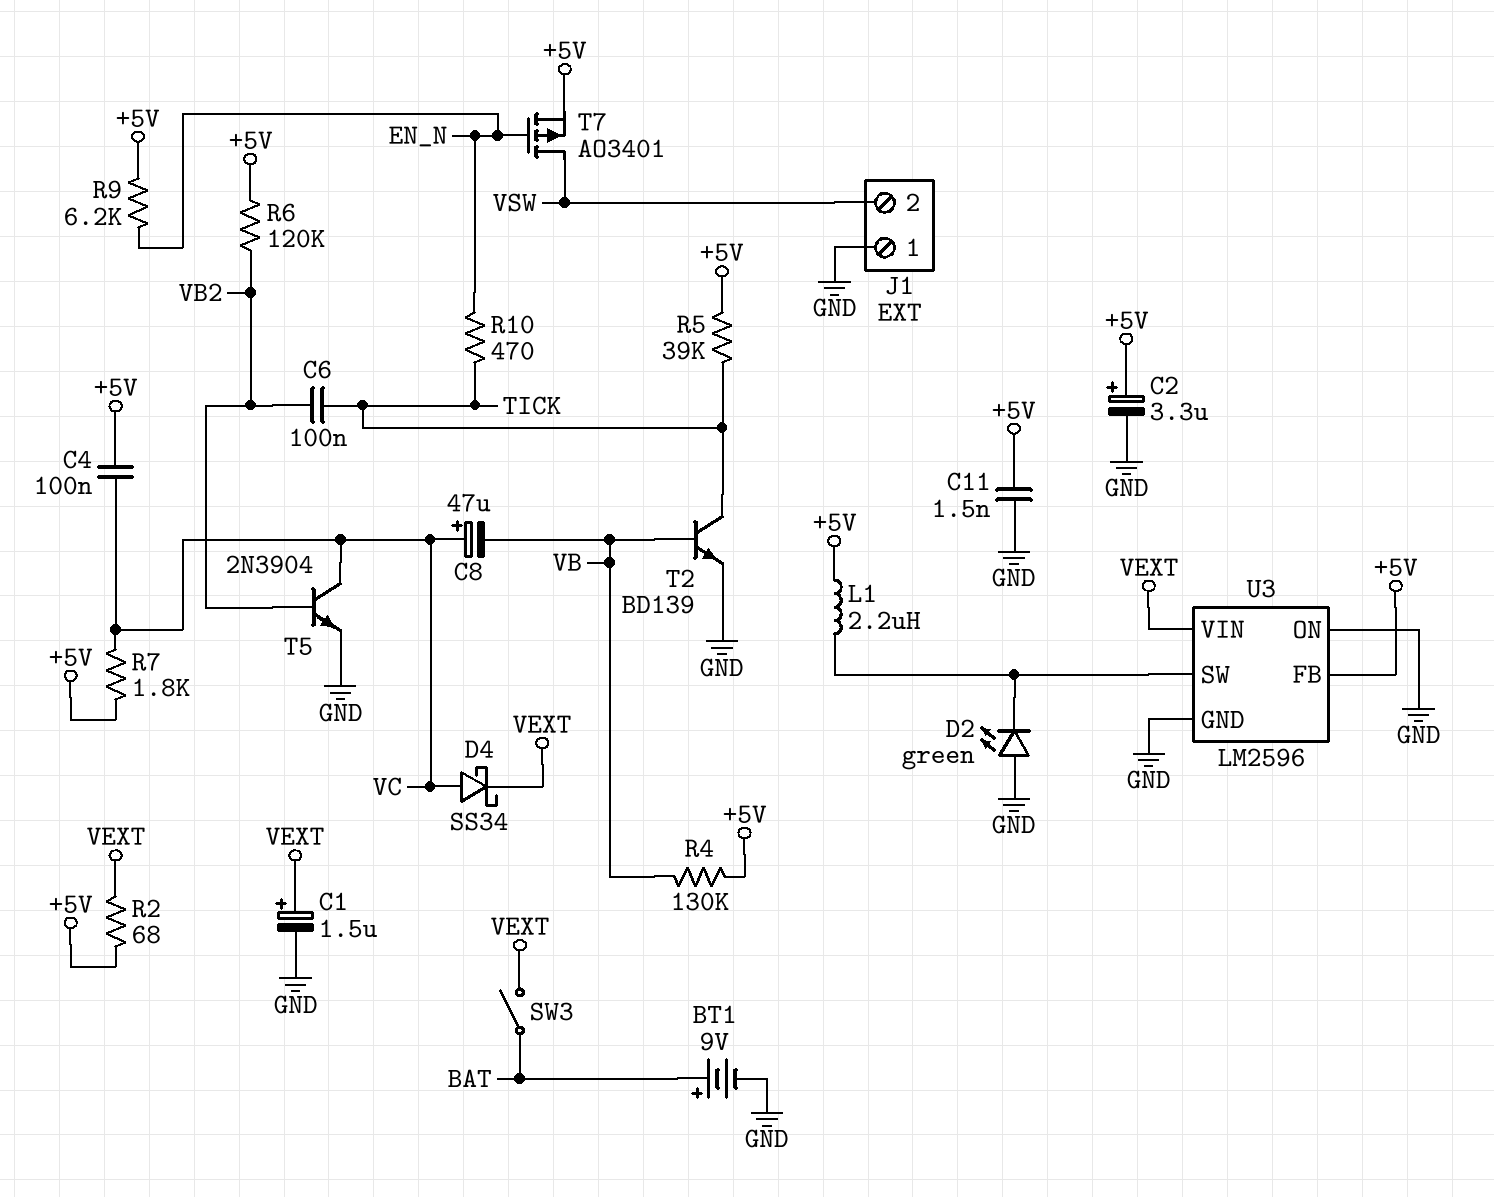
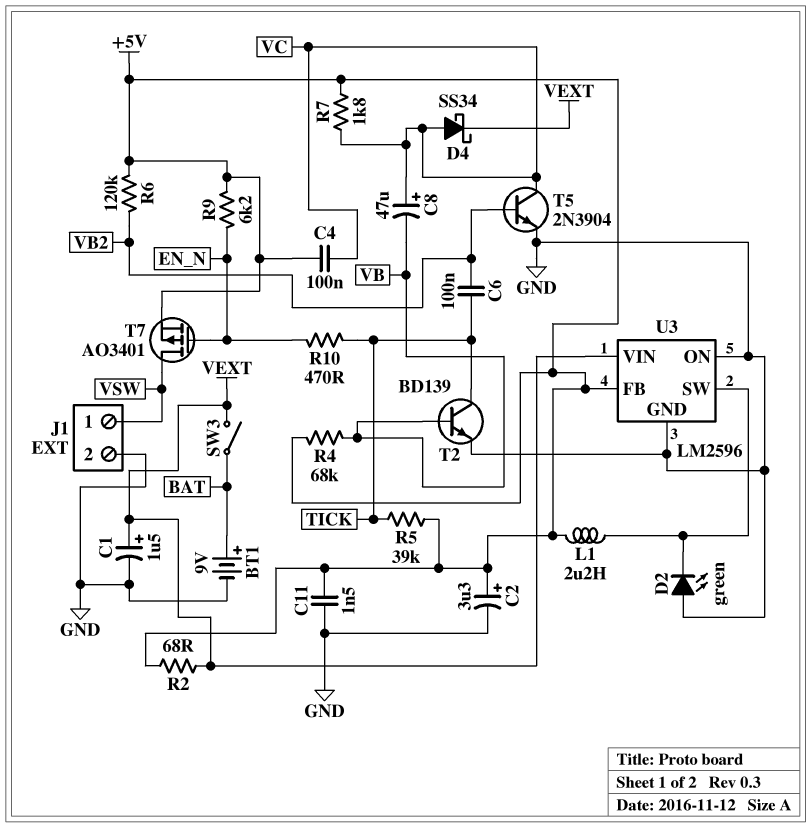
J1 pin 1: GND -> VSW
J1 pin 2: VSW -> GND
R4: 130k (+5V, VB) -> 68k (+5V, VB)

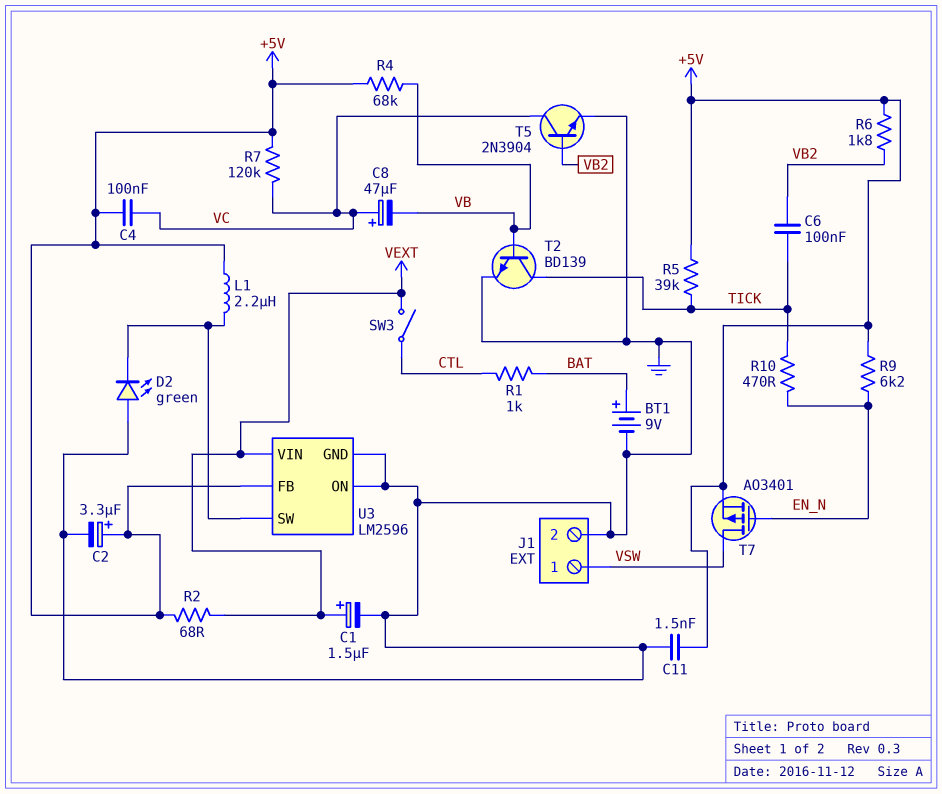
D4: schottky SS34 (A VC, K VEXT) -> none
R1: none -> 1k (BAT, CTL)
R6: 120k (+5V, VB2) -> 1.8k (+5V, VB2)
R7: 1.8k (+5V, VC) -> 120k (+5V, VC)
SW3: switch (BAT, VEXT) -> switch (CTL, VEXT)

